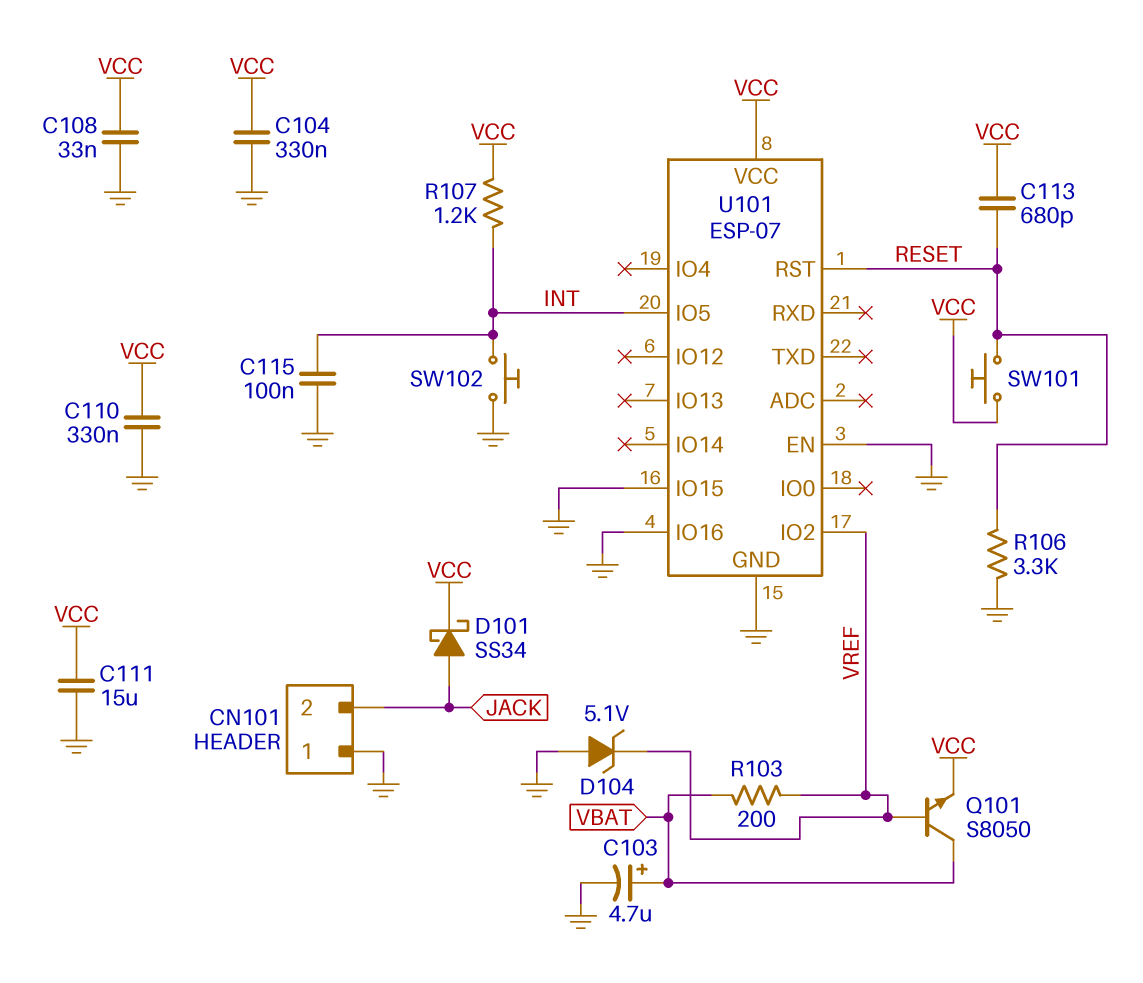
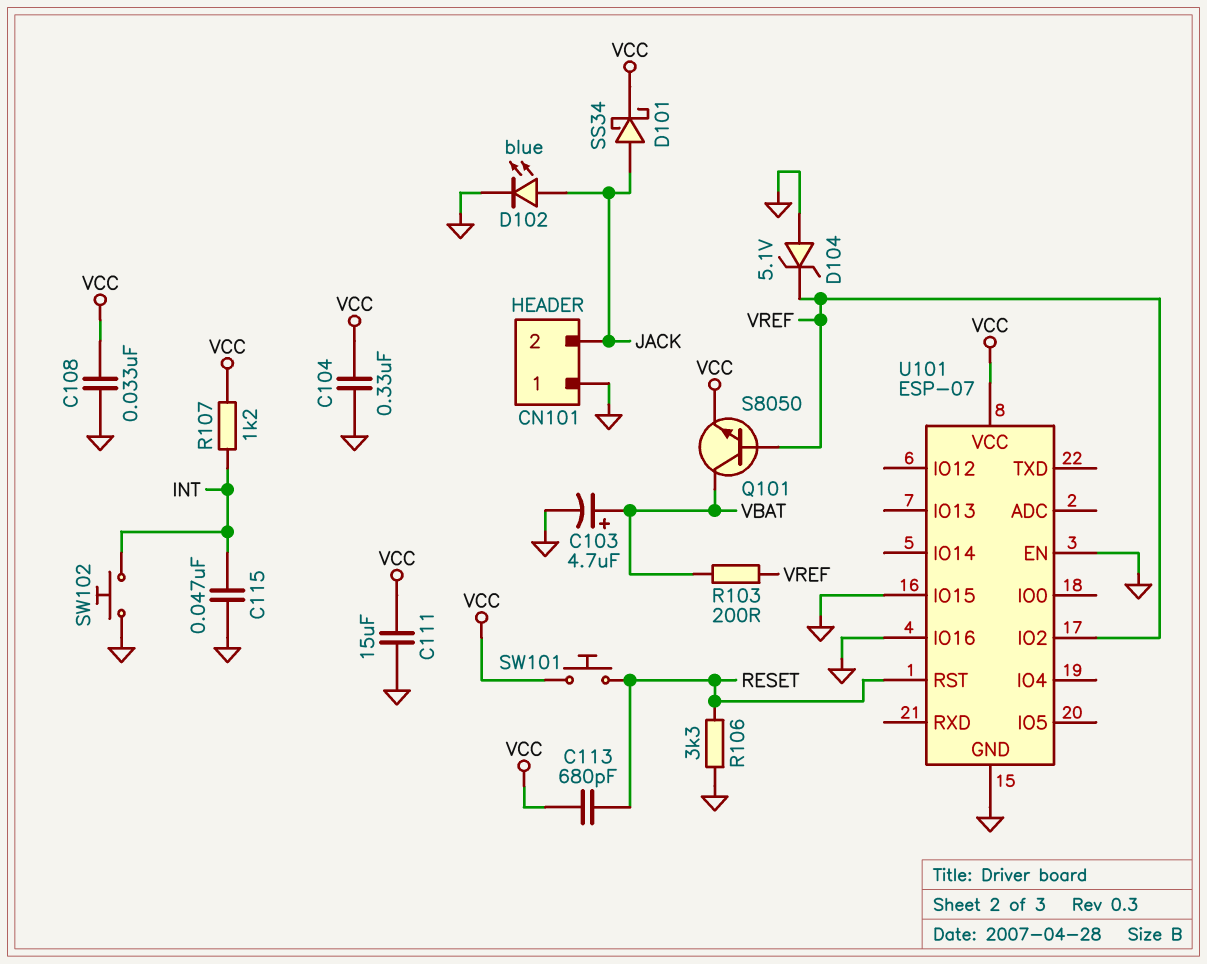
C110: 330nF (GND, VCC) -> none
C115: 100nF (GND, INT) -> 47nF (GND, INT)
D102: none -> LED blue (A JACK, K GND)
U101 pin IO5: INT -> none

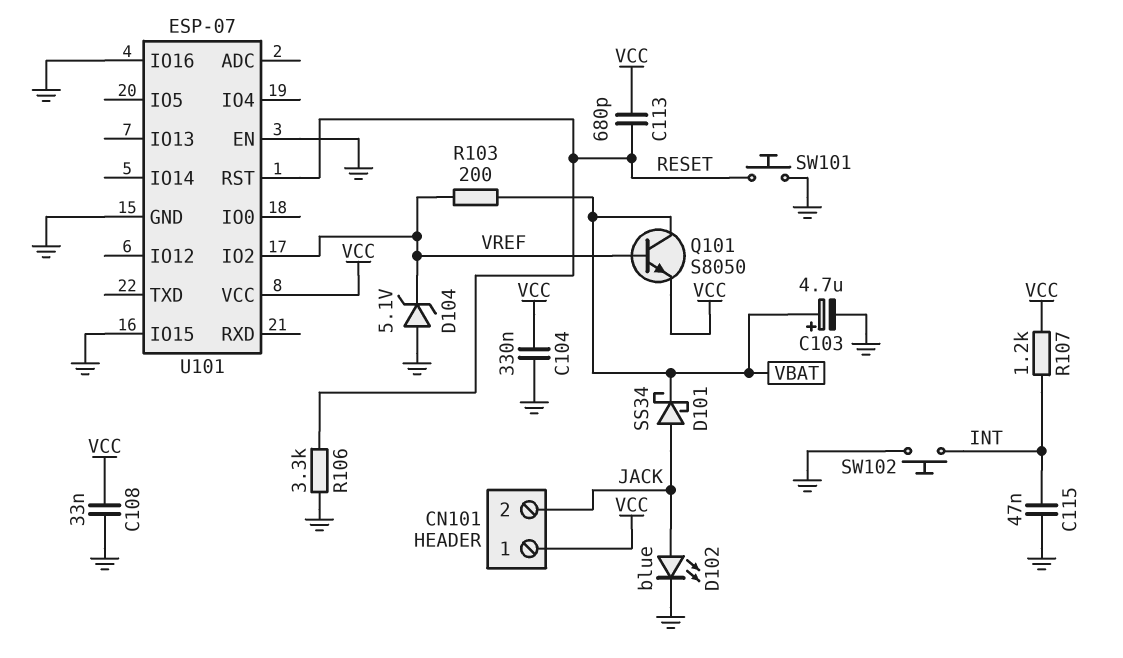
C111: 15uF (GND, VCC) -> none
CN101 pin 1: GND -> VCC
D101: schottky SS34 (A JACK, K VCC) -> schottky SS34 (A JACK, K VBAT)
SW101: button (RESET, VCC) -> button (GND, RESET)

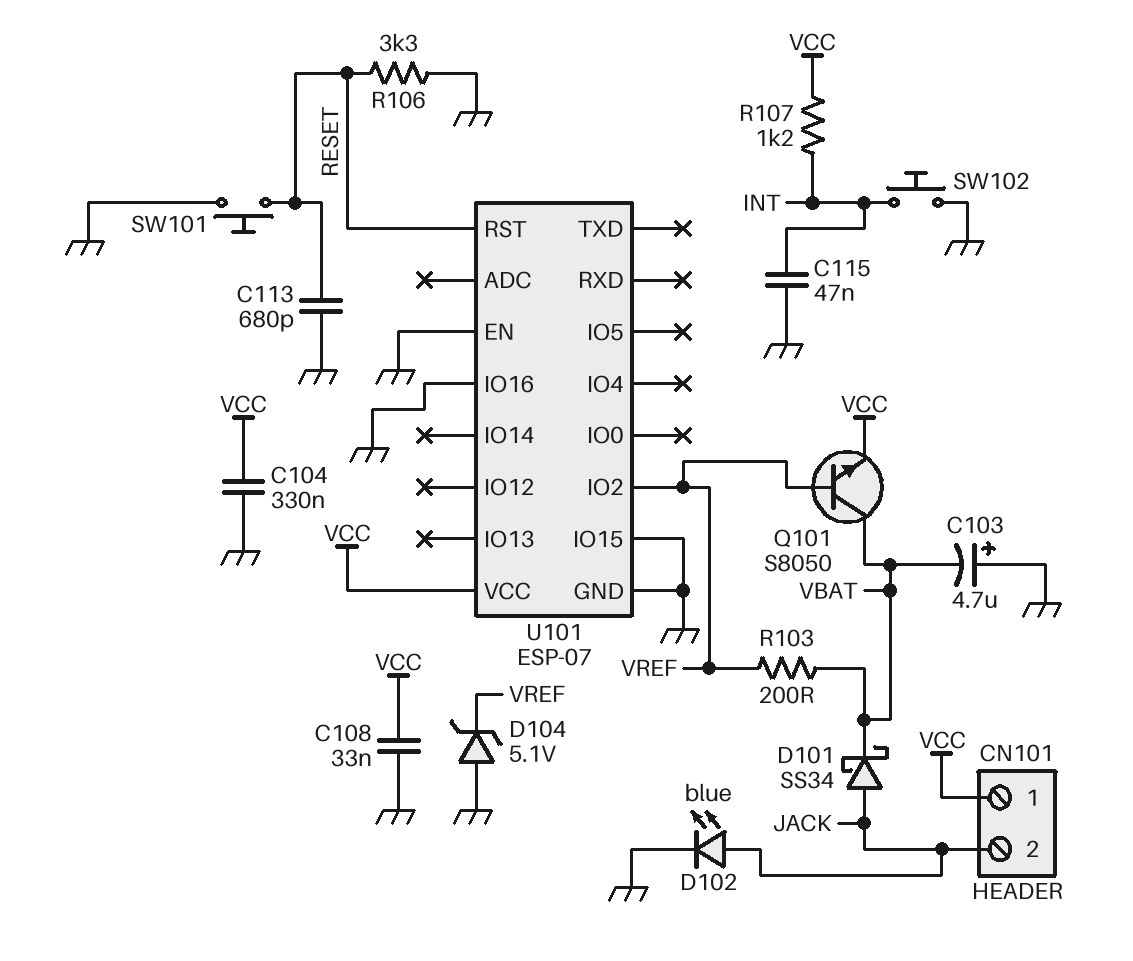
C103: 4.7uF (plus VBAT, minus GND) -> 4.7uF (plus GND, minus VBAT)
C113: 680pF (RESET, VCC) -> 680pF (GND, RESET)

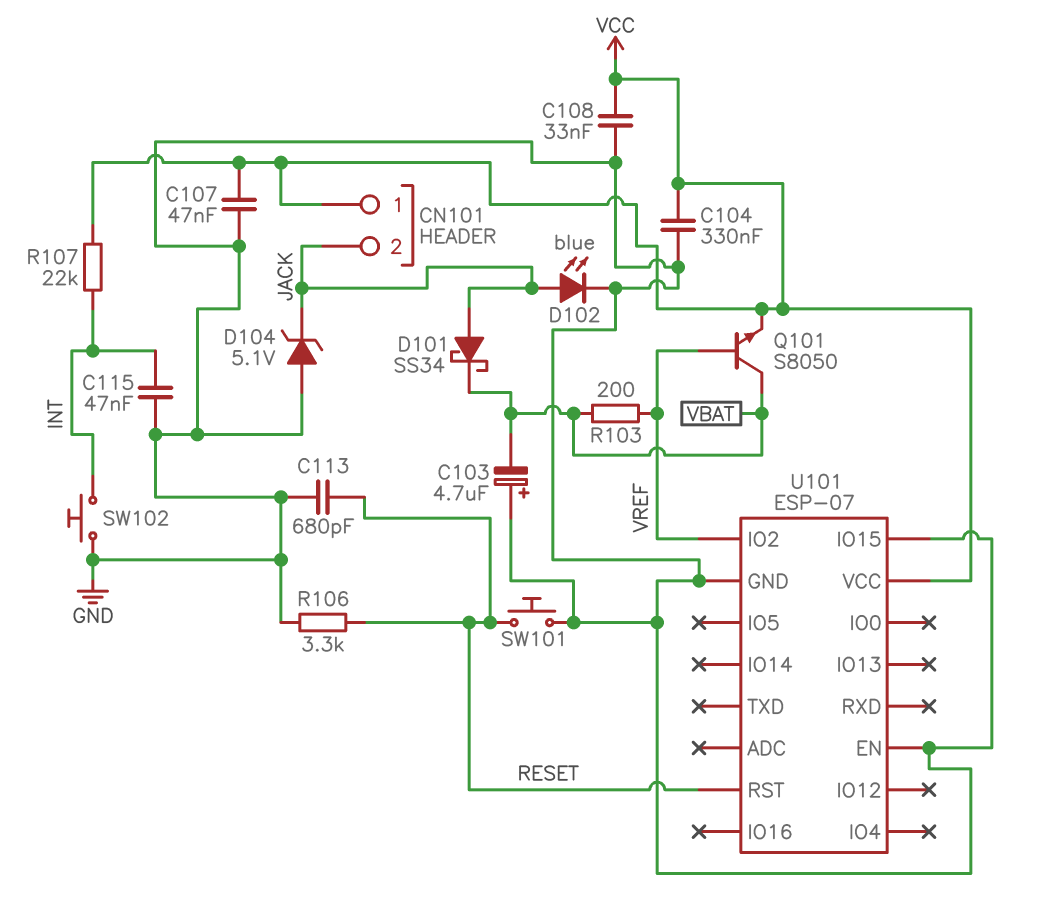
C107: none -> 47nF (GND, VCC)
D104: zener 5.1V (A GND, K VREF) -> zener 5.1V (A GND, K JACK)
R107: 1.2k (INT, VCC) -> 22k (INT, VCC)
U101 pin IO16: GND -> none

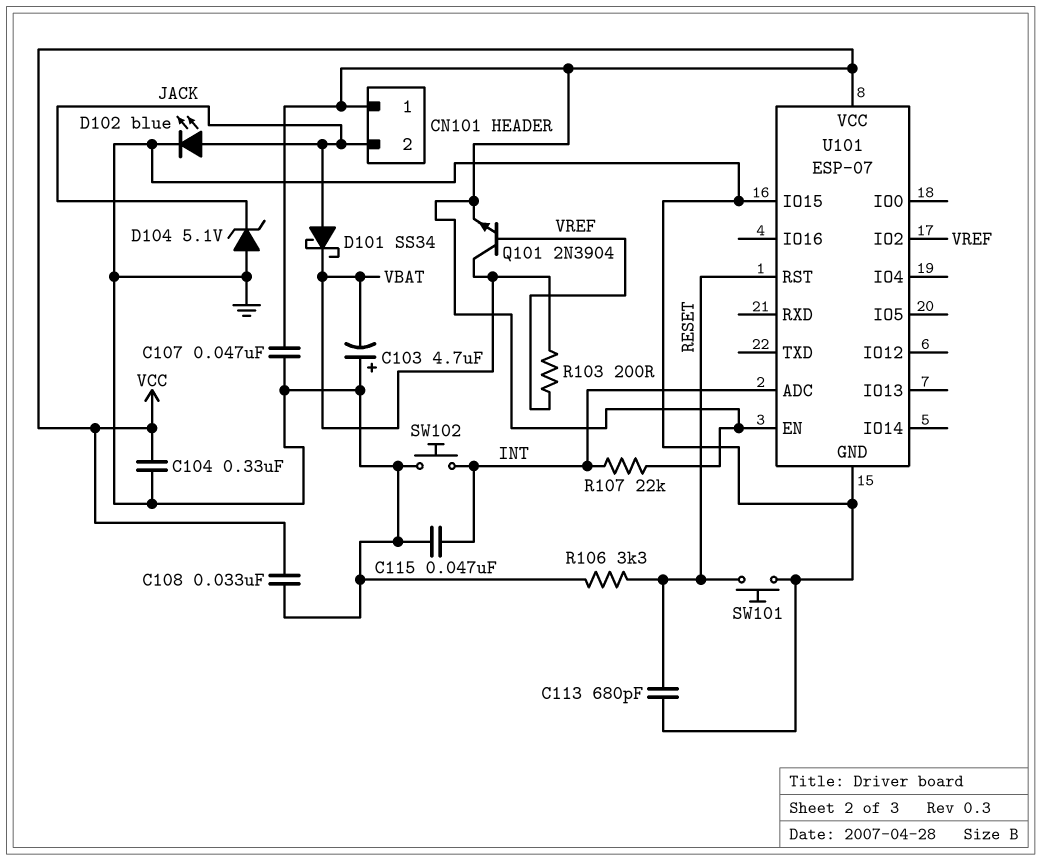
Q101: NPN S8050 (B VREF, C VBAT, E VCC) -> NPN 2N3904 (B VREF, C VBAT, E VCC)
U101 pin ADC: none -> INT
U101 pin EN: GND -> VCC

